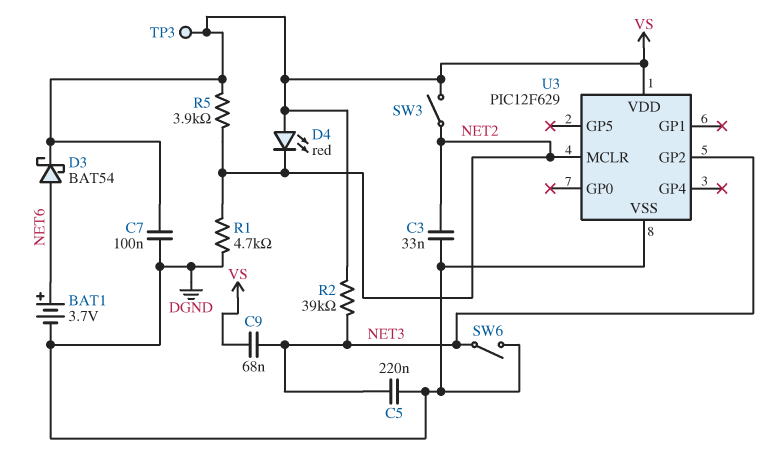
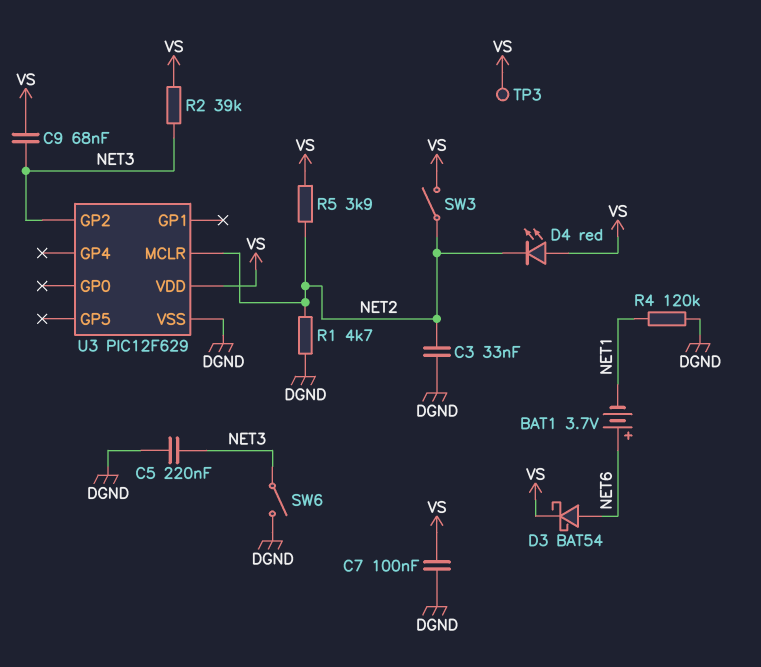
BAT1: 3.7V (plus NET6, minus DGND) -> 3.7V (plus NET6, minus NET1)
R4: none -> 120k (DGND, NET1)

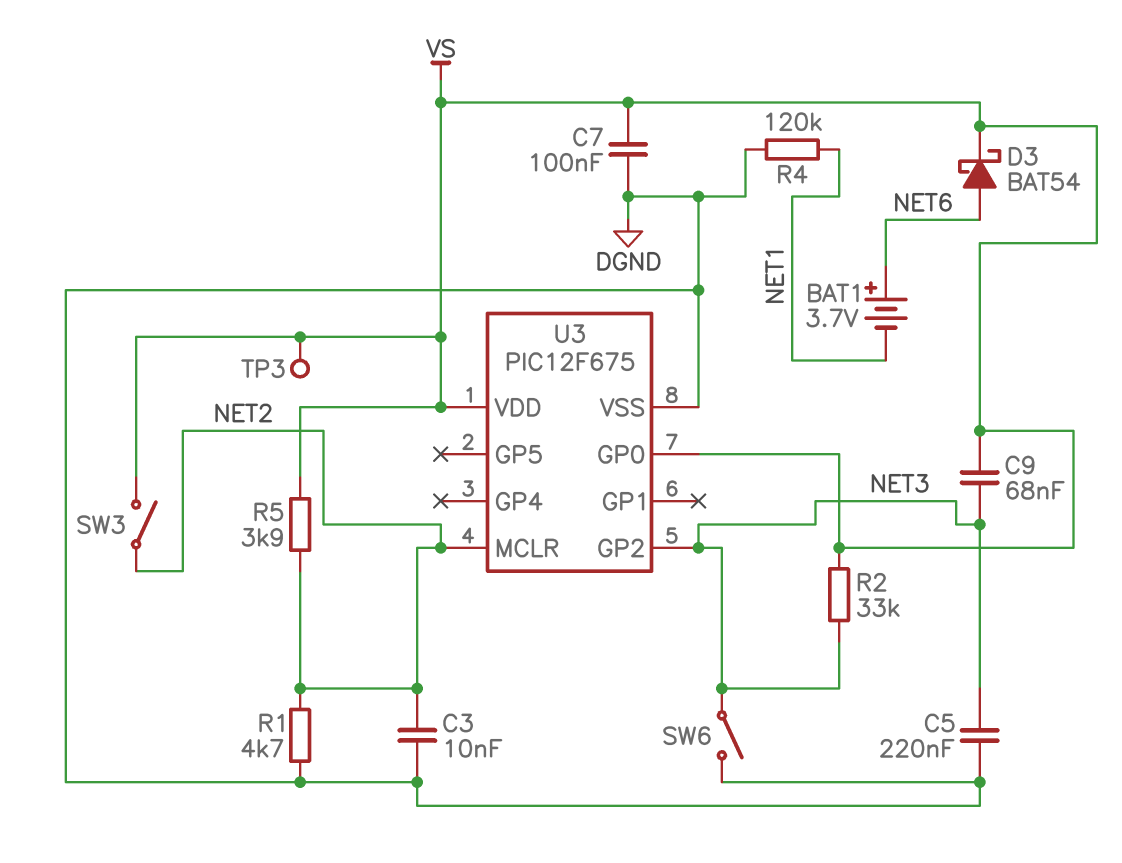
C3: 33nF (DGND, NET2) -> 10nF (DGND, NET2)
D4: LED red (A VS, K NET2) -> none
R2: 39k (NET3, VS) -> 33k (NET3, VS)
U3: PIC12F629 -> PIC12F675
U3 pin GP0: none -> VS

